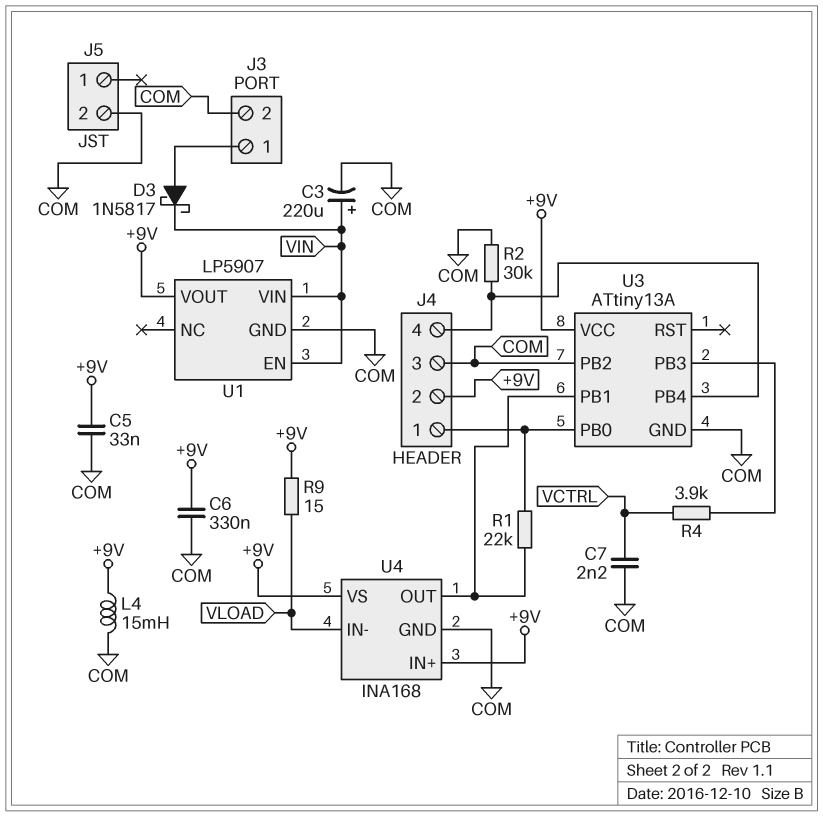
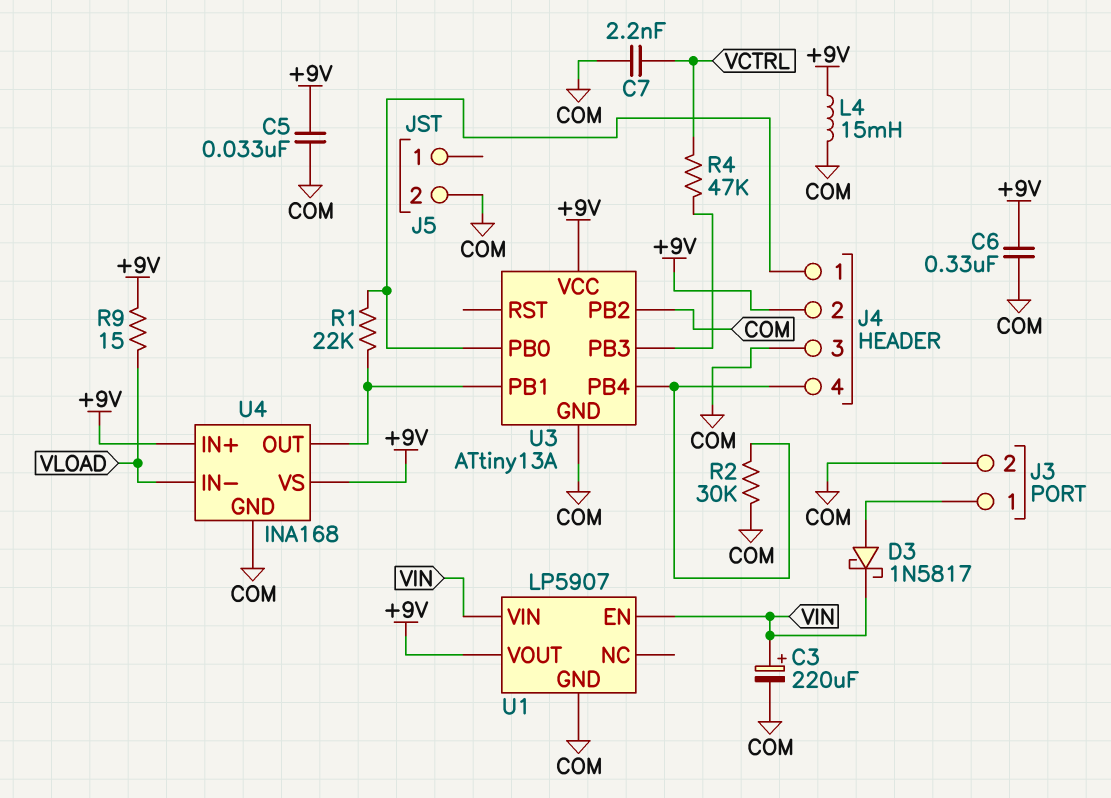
R4: 3.9k (U3/PB3, VCTRL) -> 47k (U3/PB3, VCTRL)

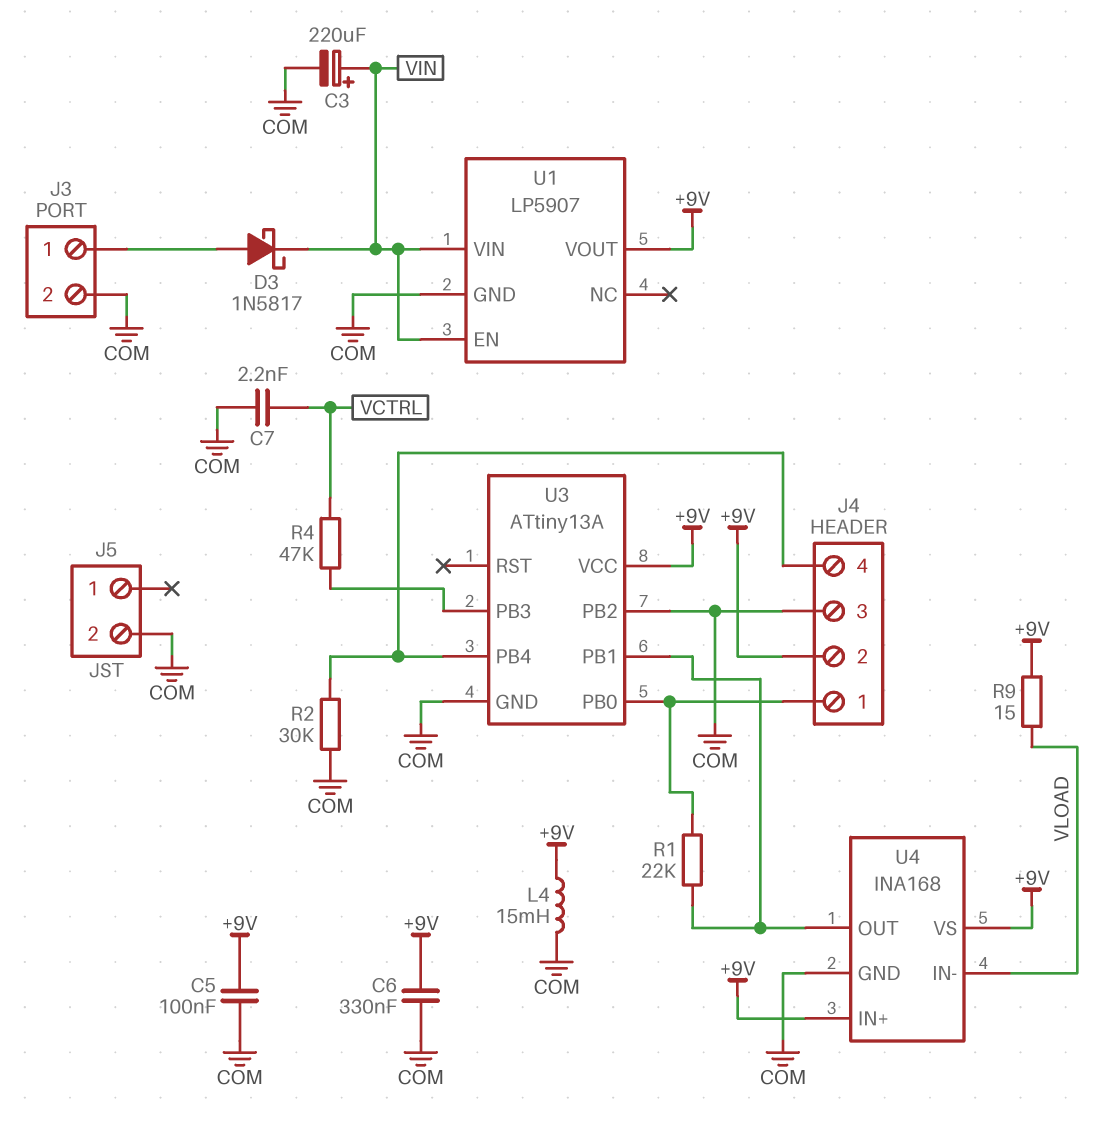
C5: 33nF (+9V, COM) -> 100nF (+9V, COM)

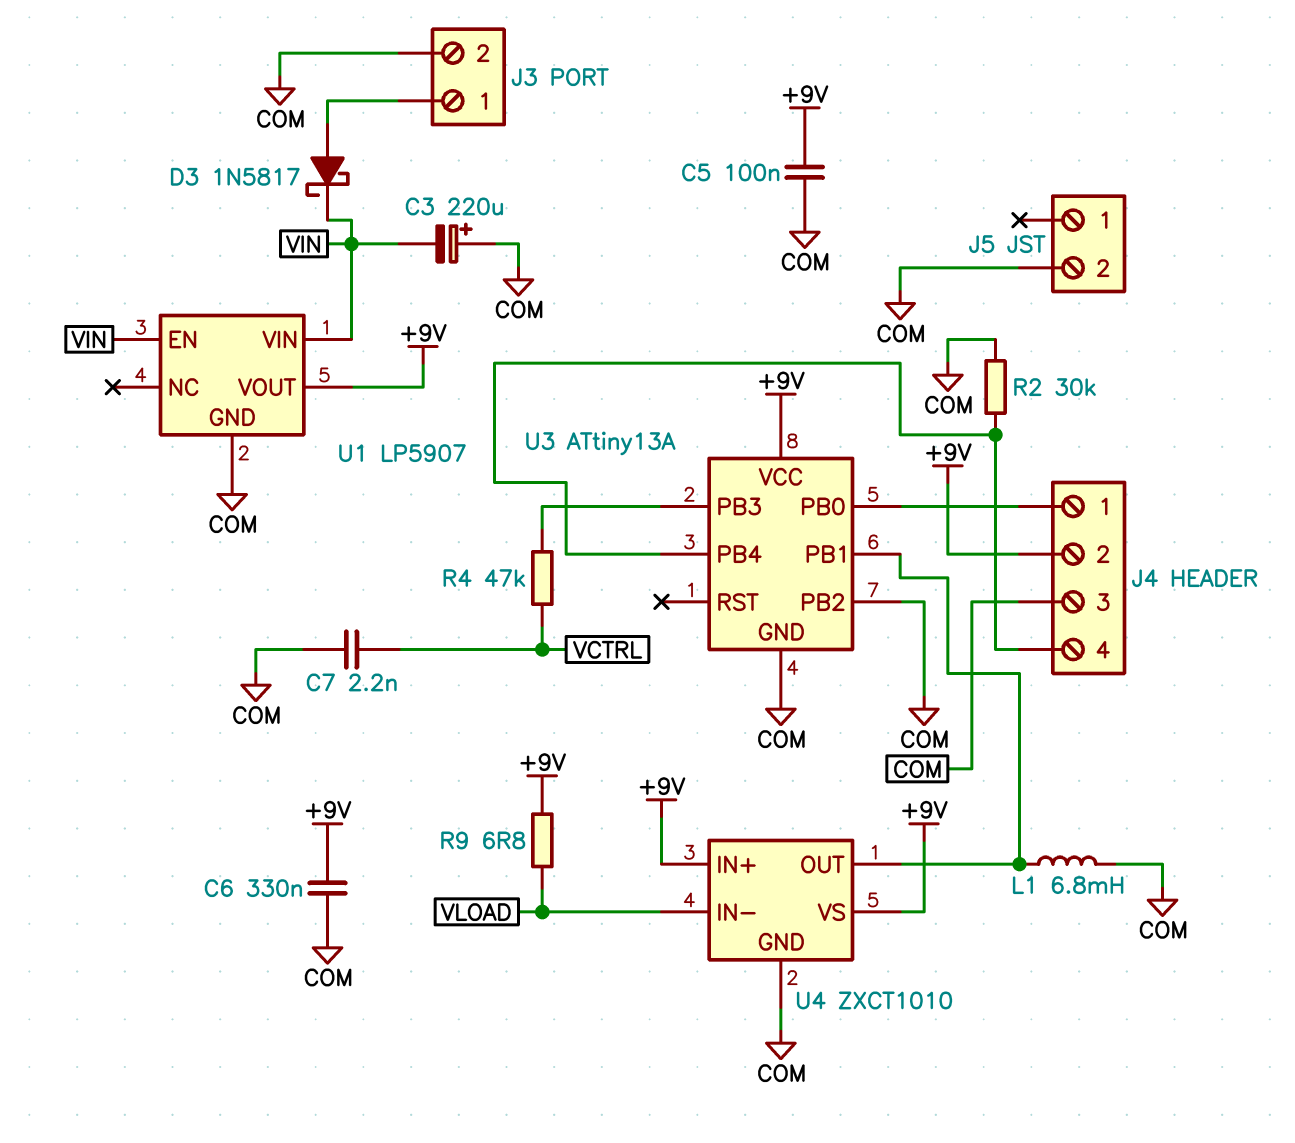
C3: 220uF (plus VIN, minus COM) -> 220uF (plus COM, minus VIN)
L1: none -> 6.8mH (COM, U3/PB1)
L4: 15mH (+9V, COM) -> none
R1: 22k (J4/1, U3/PB1) -> none
R9: 15 (+9V, VLOAD) -> 6.8 (+9V, VLOAD)
U4: INA168 -> ZXCT1010

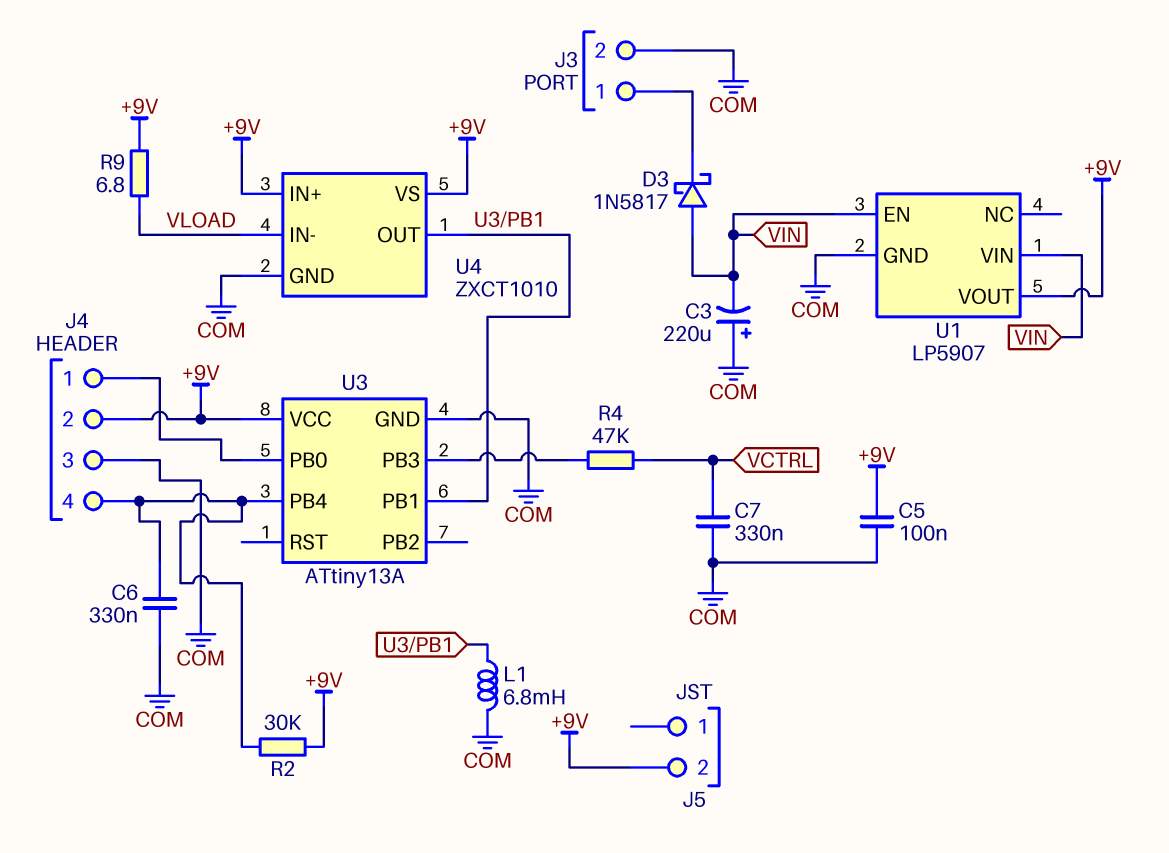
C6: 330nF (+9V, COM) -> 330nF (COM, J4/4)
C7: 2.2nF (COM, VCTRL) -> 330nF (COM, VCTRL)
D3: schottky 1N5817 (A J3/1, K VIN) -> schottky 1N5817 (A VIN, K J3/1)
J5 pin 2: COM -> +9V
R2: 30k (COM, J4/4) -> 30k (+9V, J4/4)
U3 pin PB2: COM -> none

